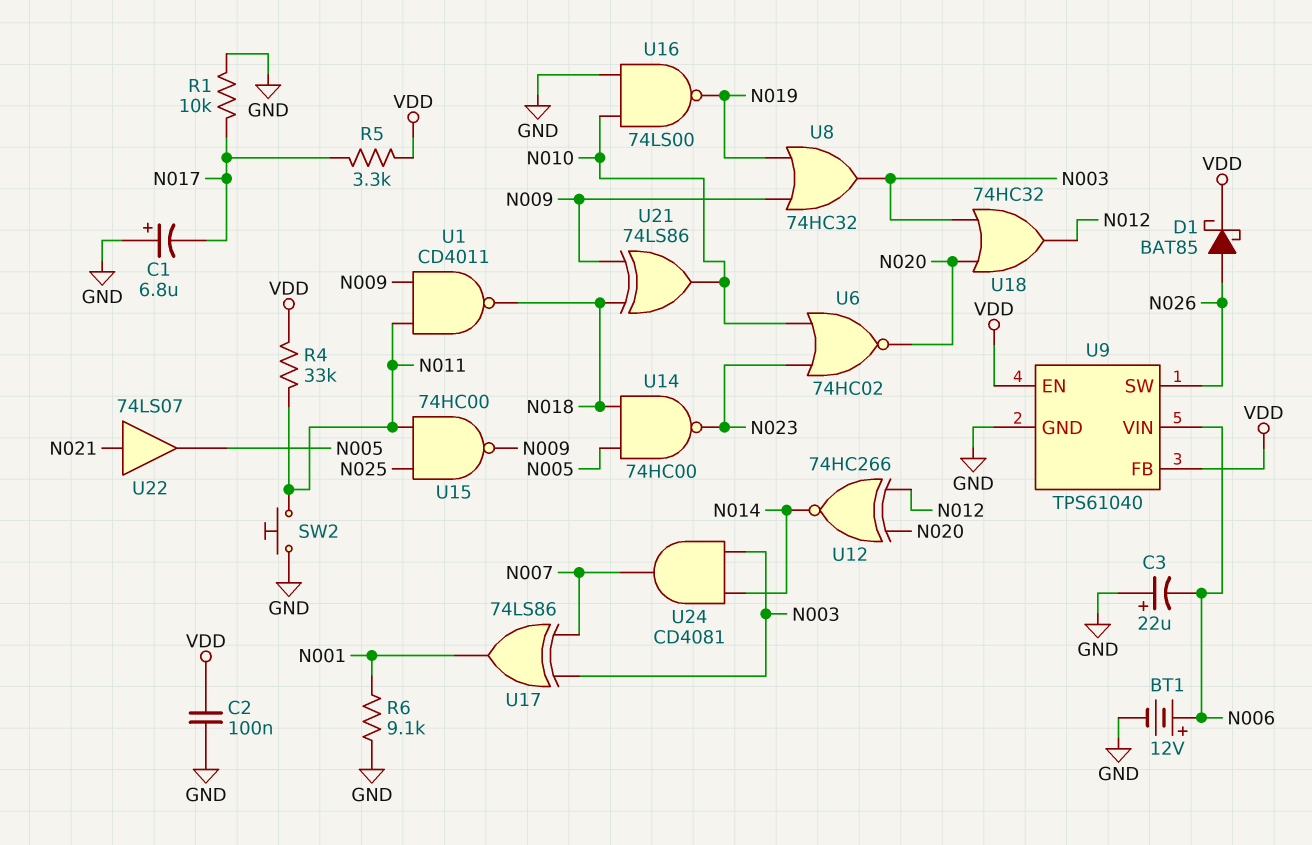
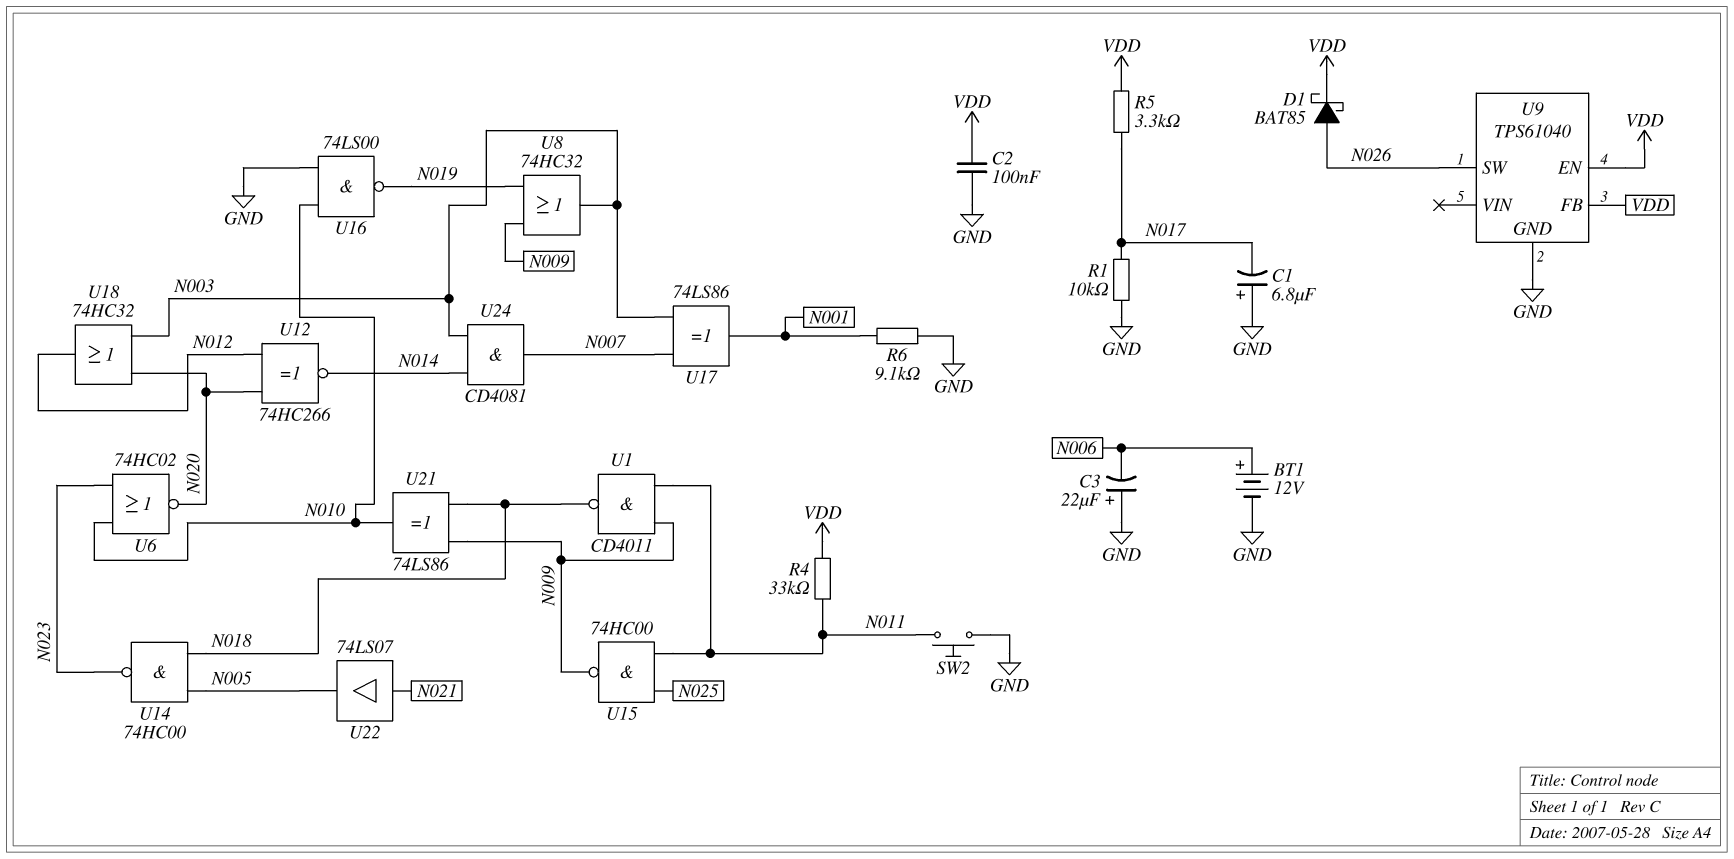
U9 pin VIN: N006 -> none

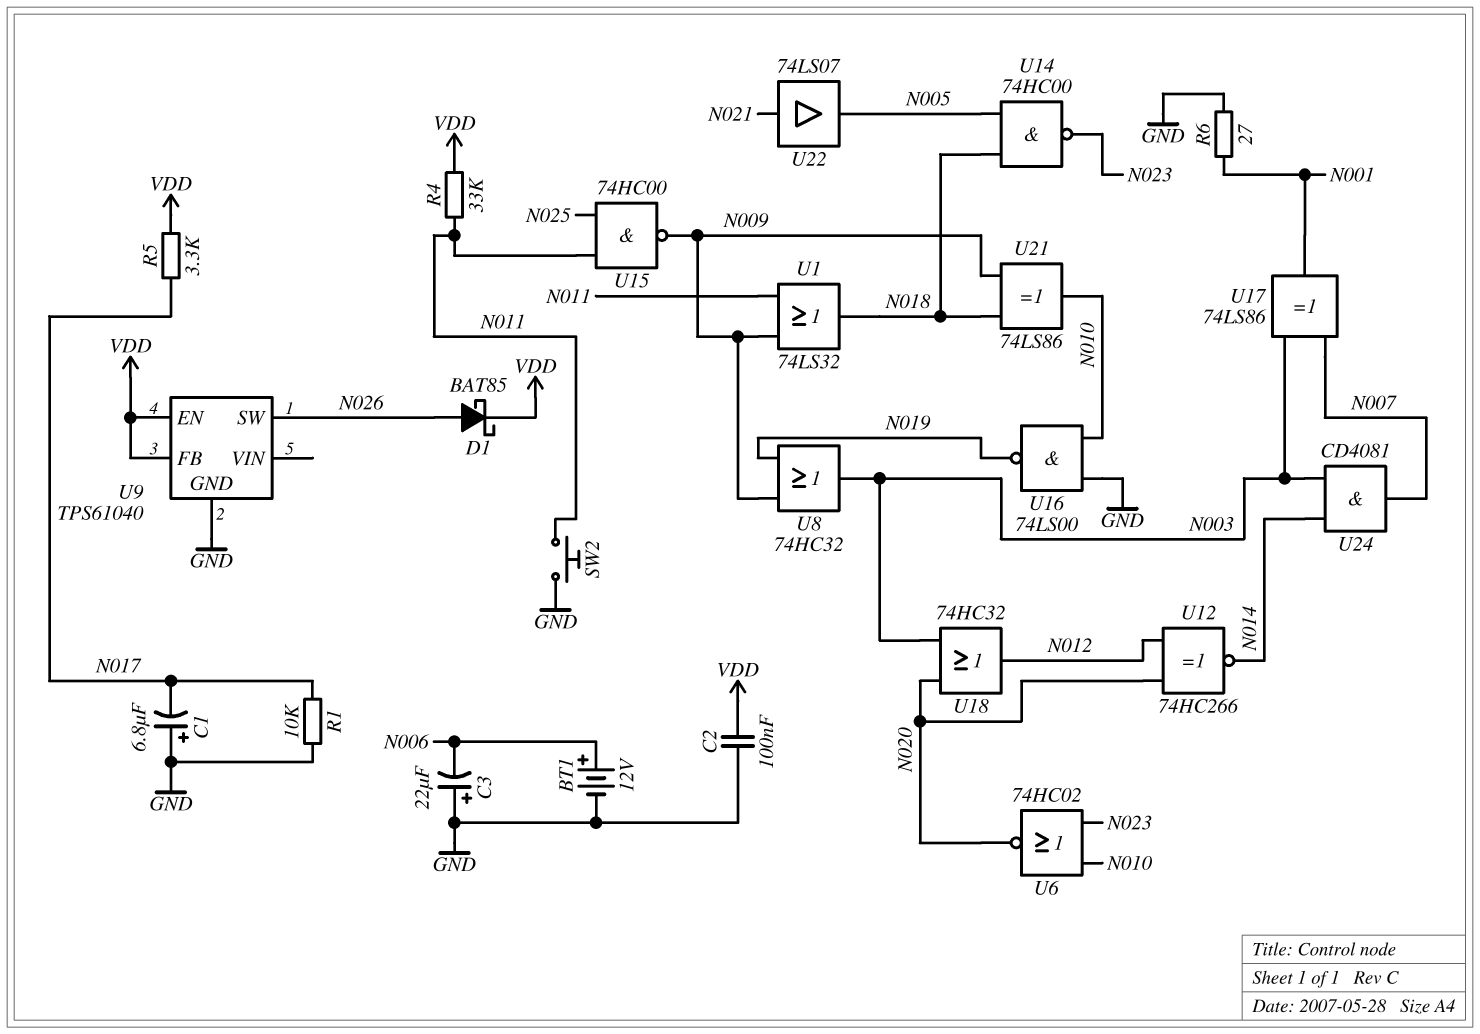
R6: 9.1k (GND, N001) -> 27 (GND, N001)
U1: NAND CD4011 (in N009, in N011, out N018) -> OR 74LS32 (in N009, in N011, out N018)

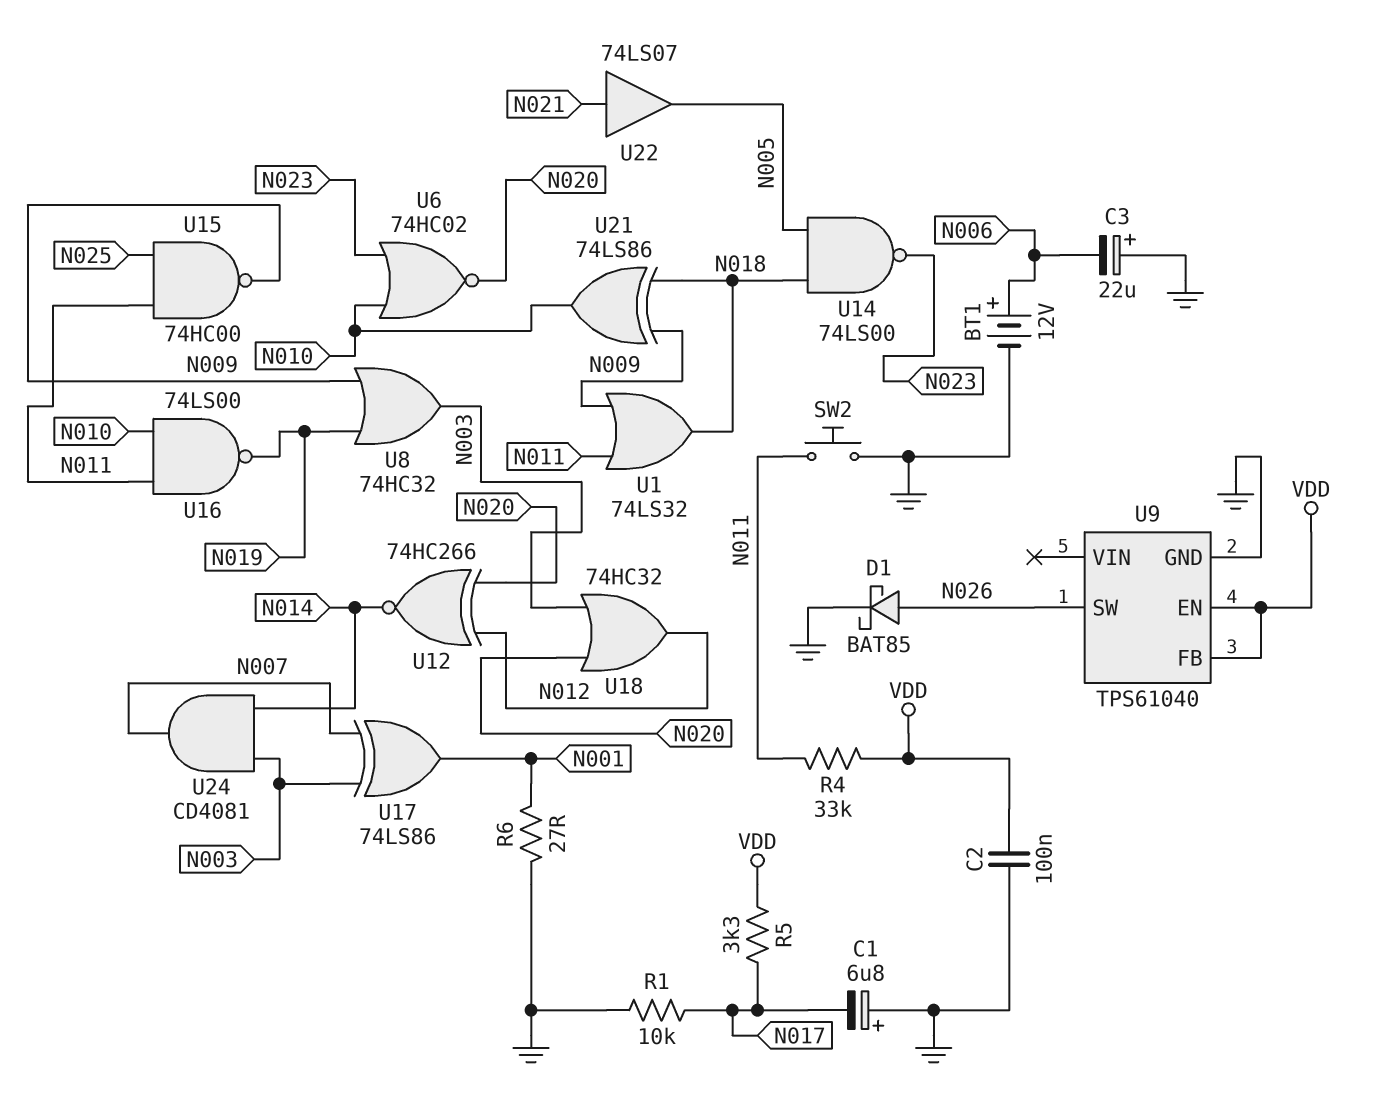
D1: schottky BAT85 (A N026, K VDD) -> schottky BAT85 (A N026, K GND)
U14: NAND 74HC00 (in N005, in N018, out N023) -> NAND 74LS00 (in N005, in N018, out N023)
U16: NAND 74LS00 (in GND, in N010, out N019) -> NAND 74LS00 (in N010, in N011, out N019)

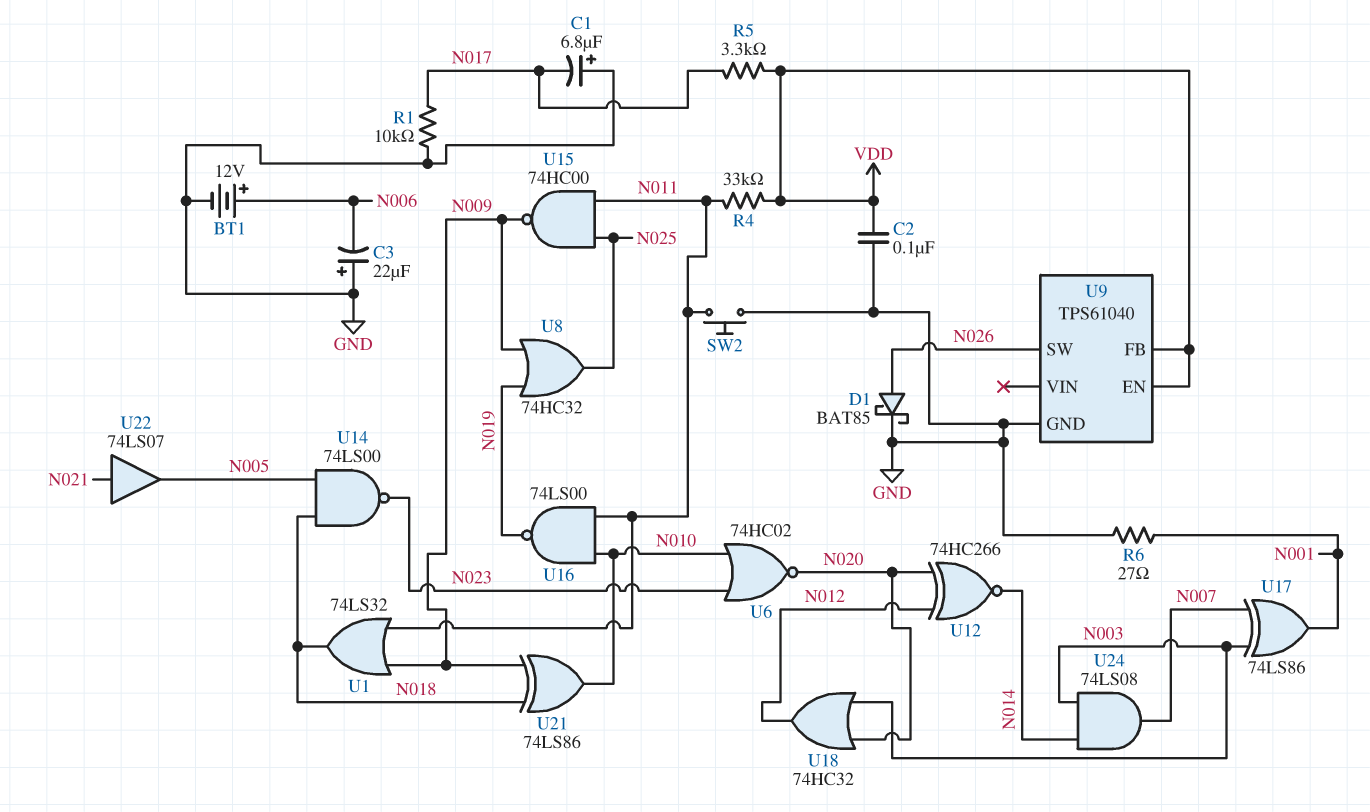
U8: OR 74HC32 (in N009, in N019, out N003) -> OR 74HC32 (in N009, in N019, out N025)
U24: AND CD4081 (in N003, in N014, out N007) -> AND 74LS08 (in N003, in N014, out N007)

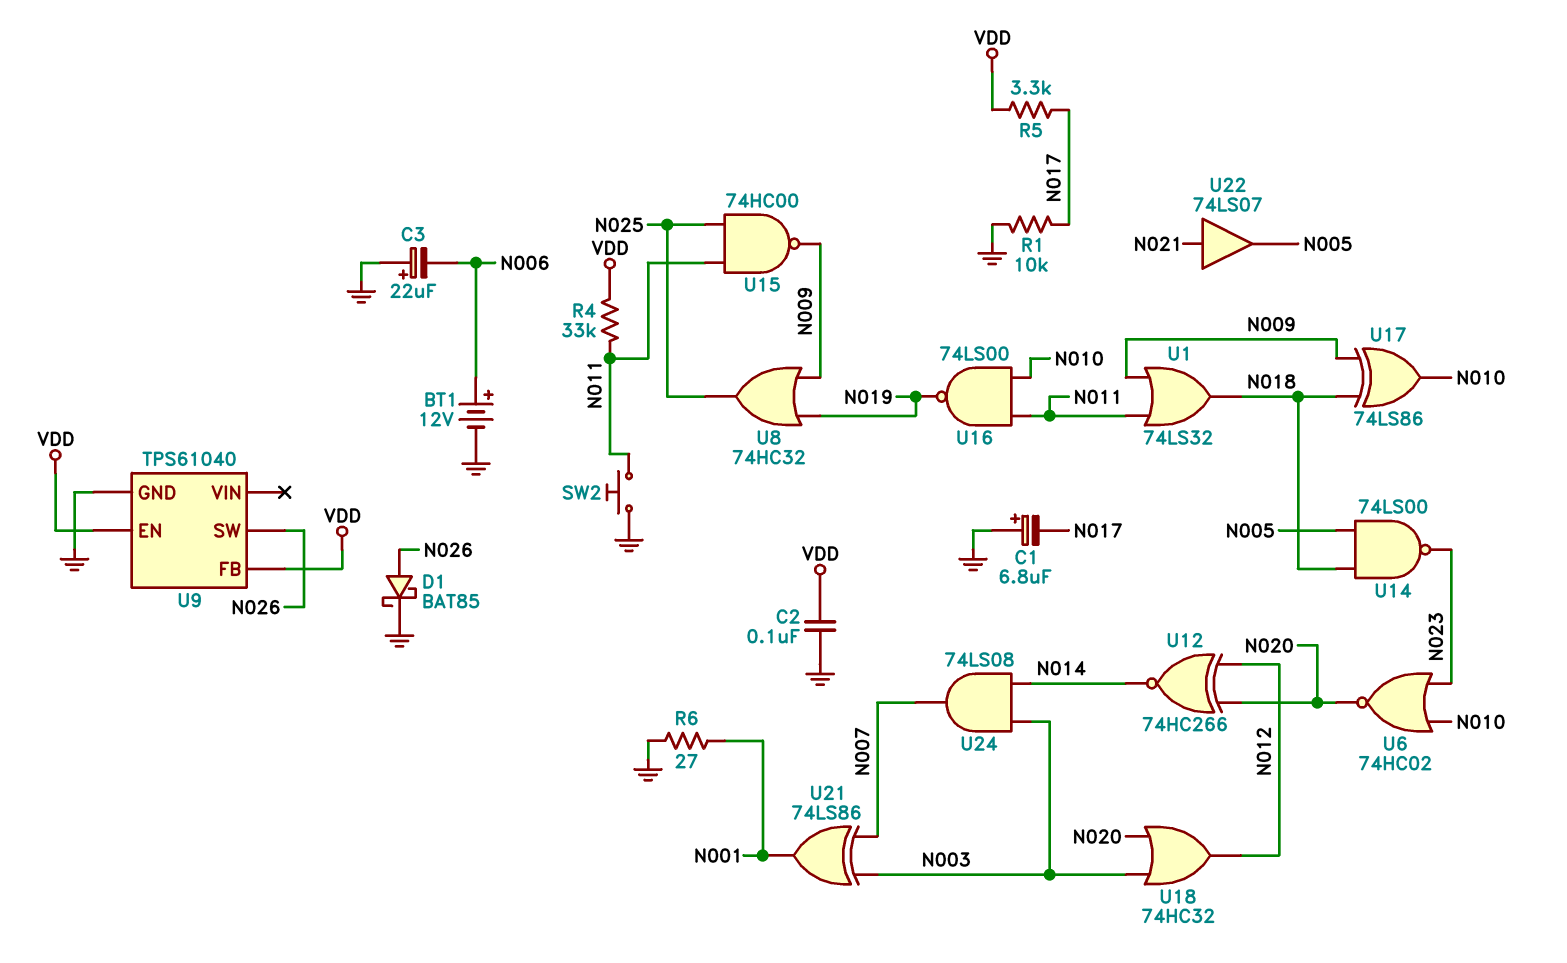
U17: XOR 74LS86 (in N003, in N007, out N001) -> XOR 74LS86 (in N009, in N018, out N010)
U21: XOR 74LS86 (in N009, in N018, out N010) -> XOR 74LS86 (in N003, in N007, out N001)

